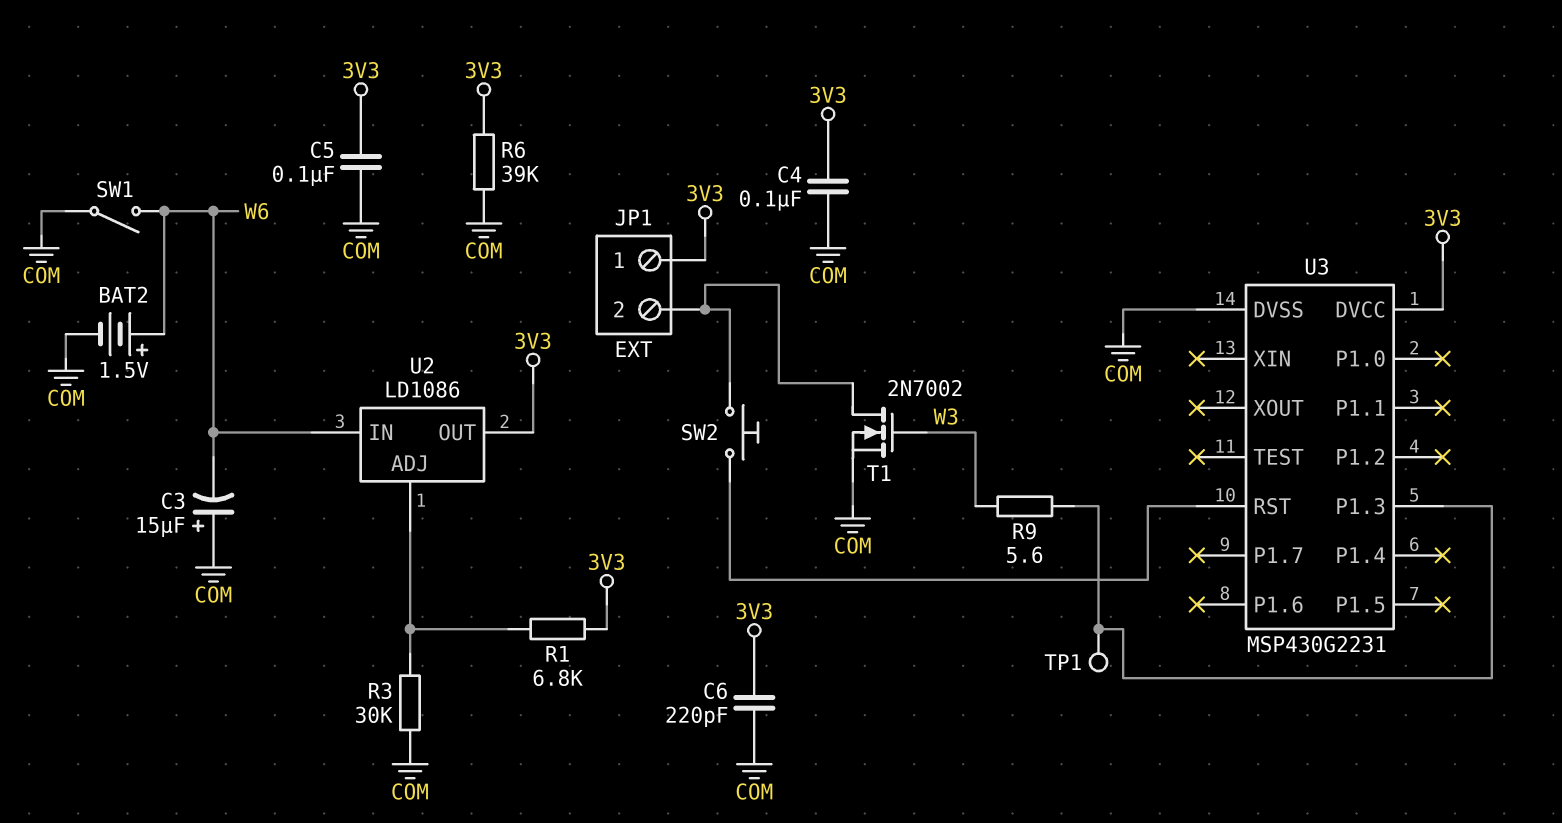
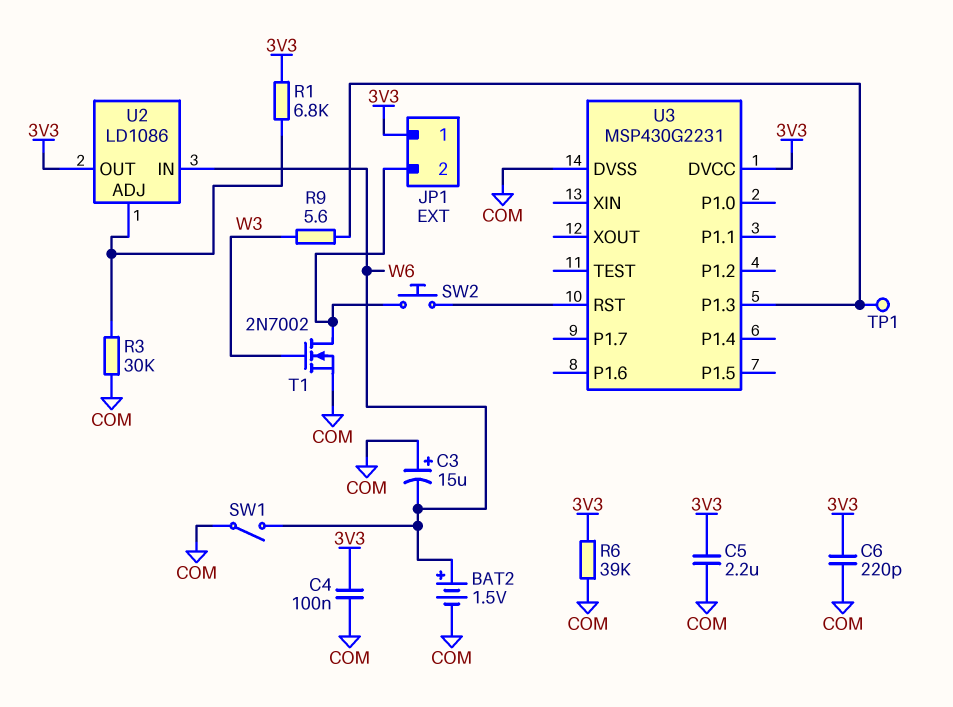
C5: 100nF (3V3, COM) -> 2.2uF (3V3, COM)

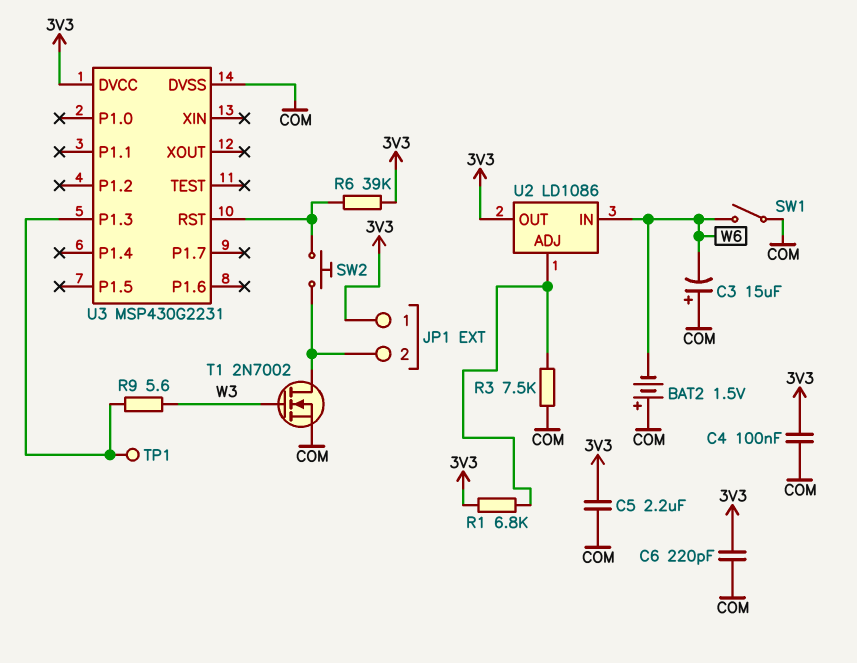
BAT2: 1.5V (plus W6, minus COM) -> 1.5V (plus COM, minus W6)
R3: 30k (COM, U2/ADJ) -> 7.5k (COM, U2/ADJ)
R6: 39k (3V3, COM) -> 39k (3V3, U3/RST)

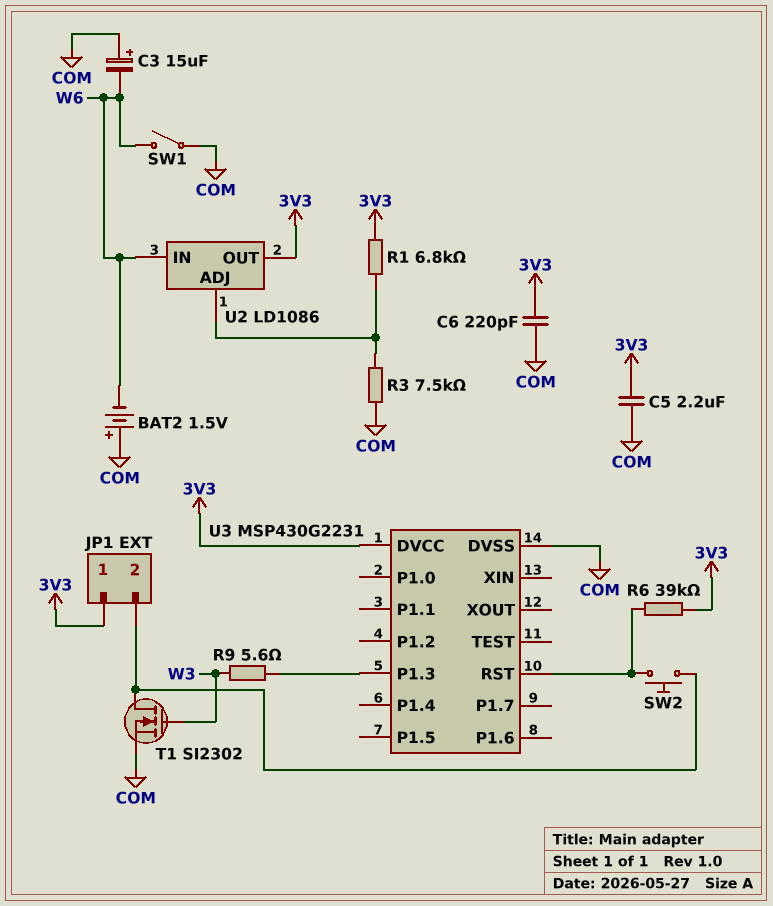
C4: 100nF (3V3, COM) -> none
T1: NMOS 2N7002 (G W3, D JP1/2, S COM) -> NMOS SI2302 (G W3, D JP1/2, S COM)
TP1: test point (U3/P1.3) -> none

